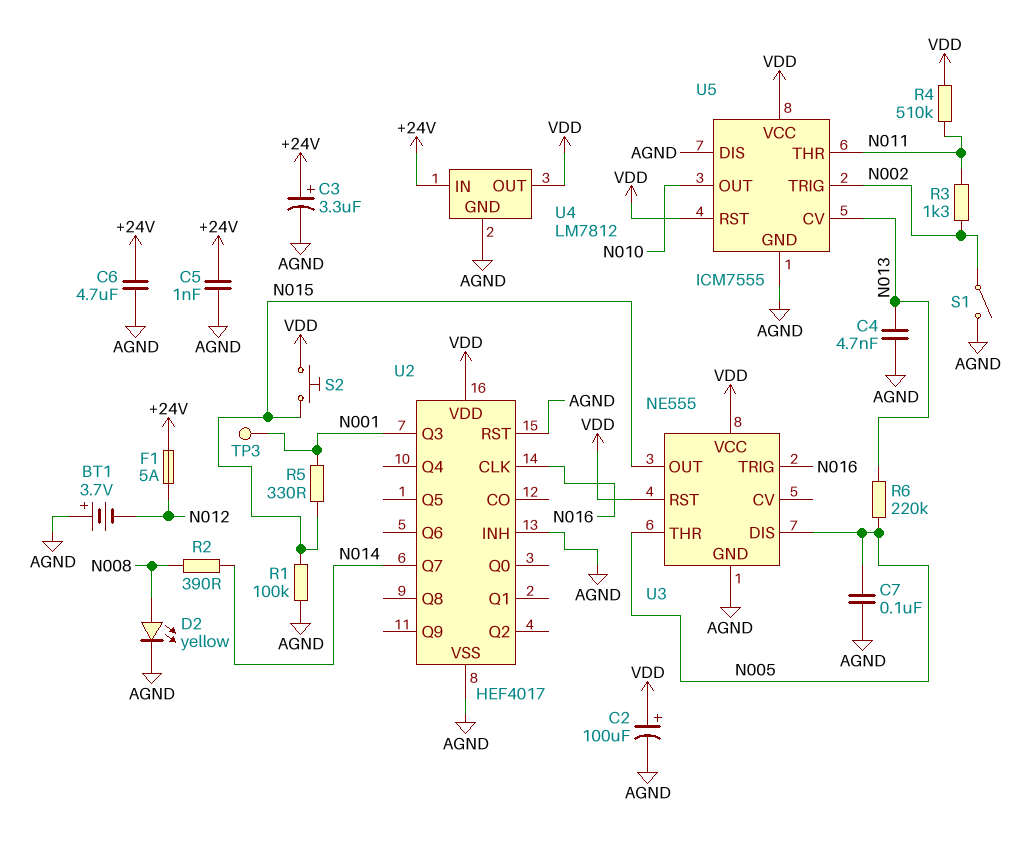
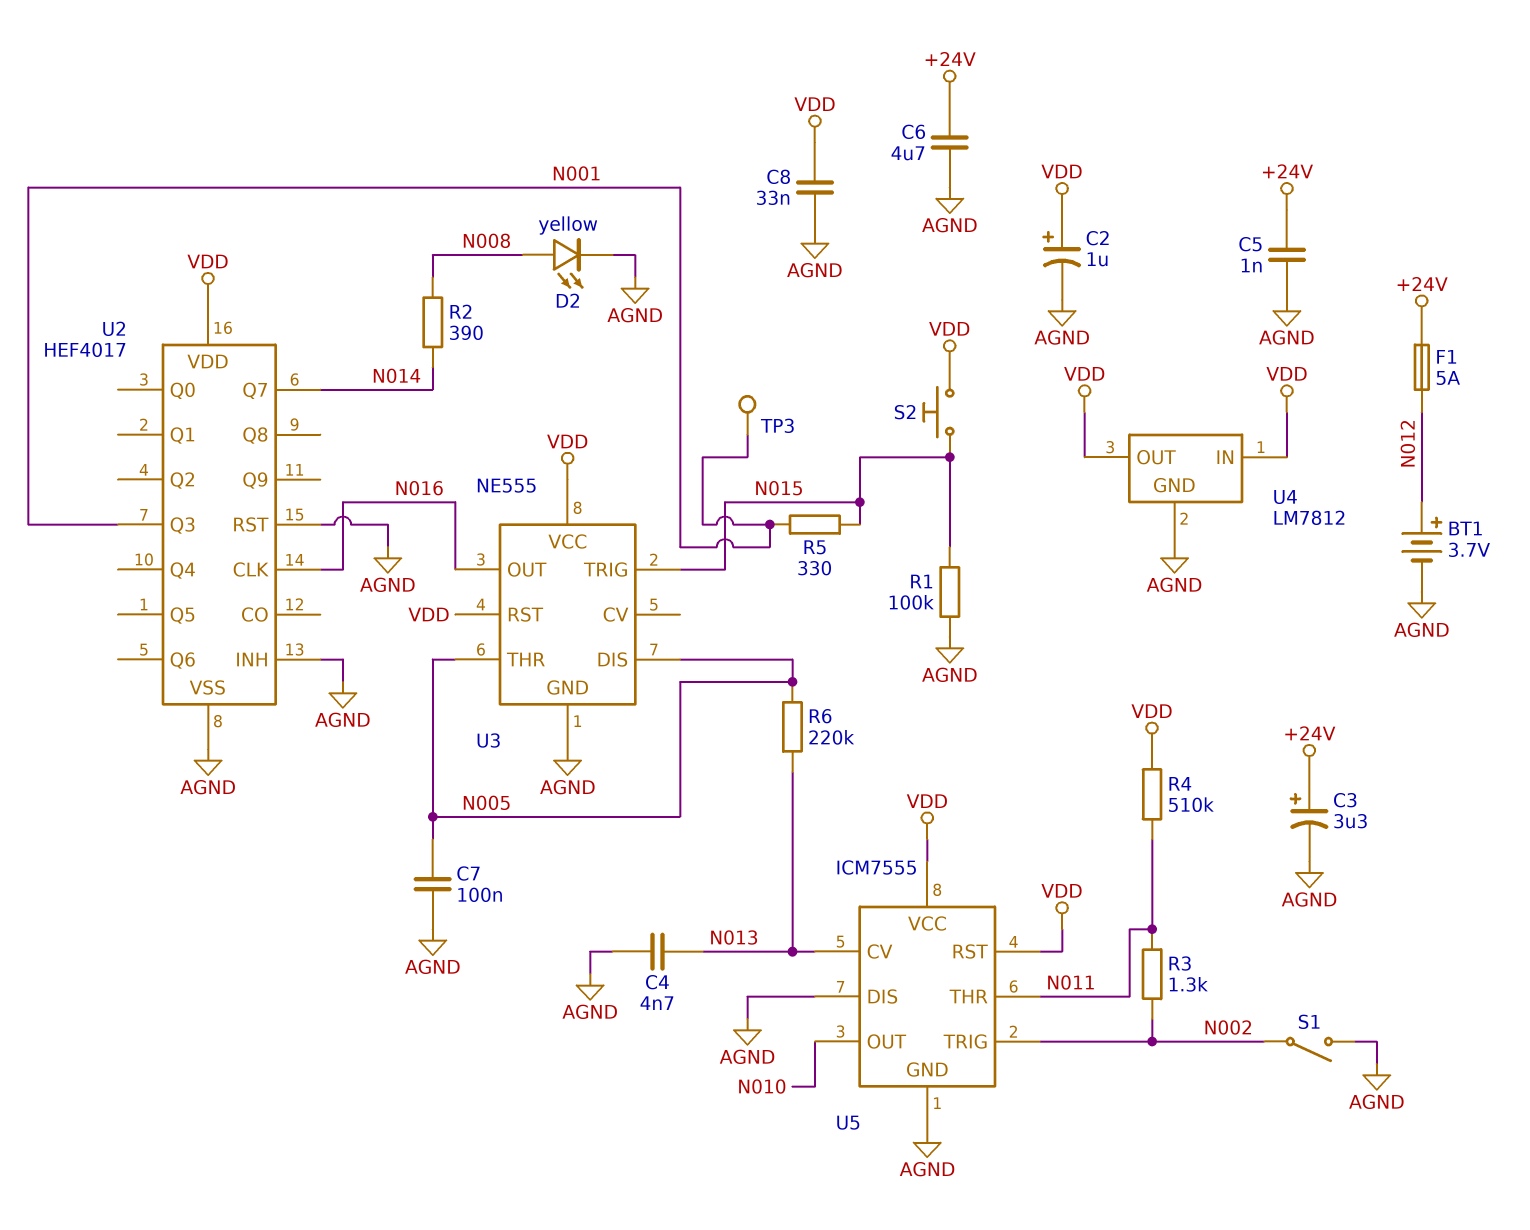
BT1: 3.7V (plus AGND, minus N012) -> 3.7V (plus N012, minus AGND)
C2: 100uF (plus VDD, minus AGND) -> 1uF (plus VDD, minus AGND)
C8: none -> 33nF (AGND, VDD)
U3 pin OUT: N015 -> N016
U3 pin TRIG: N016 -> N015
U4 pin IN: +24V -> VDD

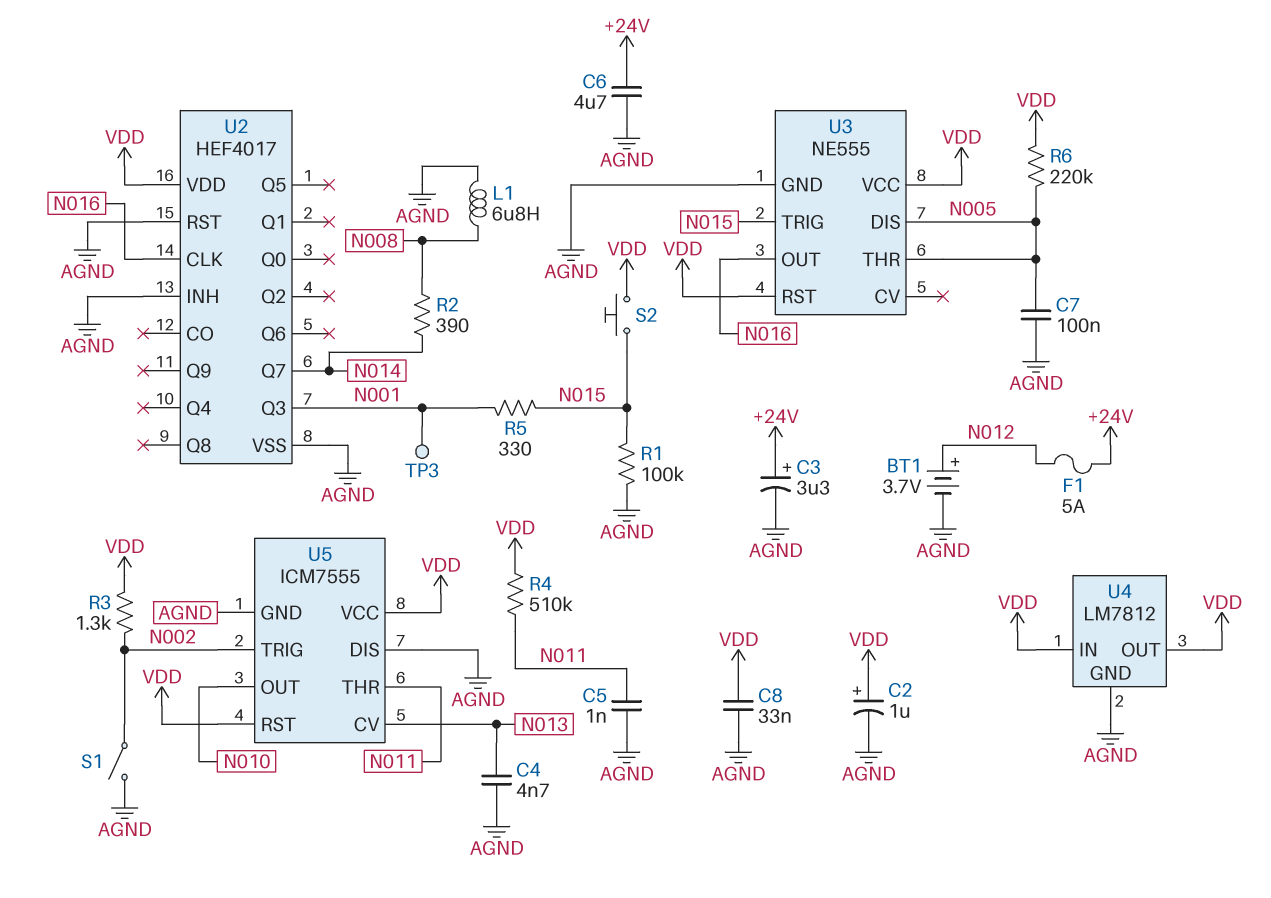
C5: 1nF (+24V, AGND) -> 1nF (AGND, N011)
D2: LED yellow (A N008, K AGND) -> none
L1: none -> 6.8uH (AGND, N008)
R3: 1.3k (N002, N011) -> 1.3k (N002, VDD)
R6: 220k (N005, N013) -> 220k (N005, VDD)

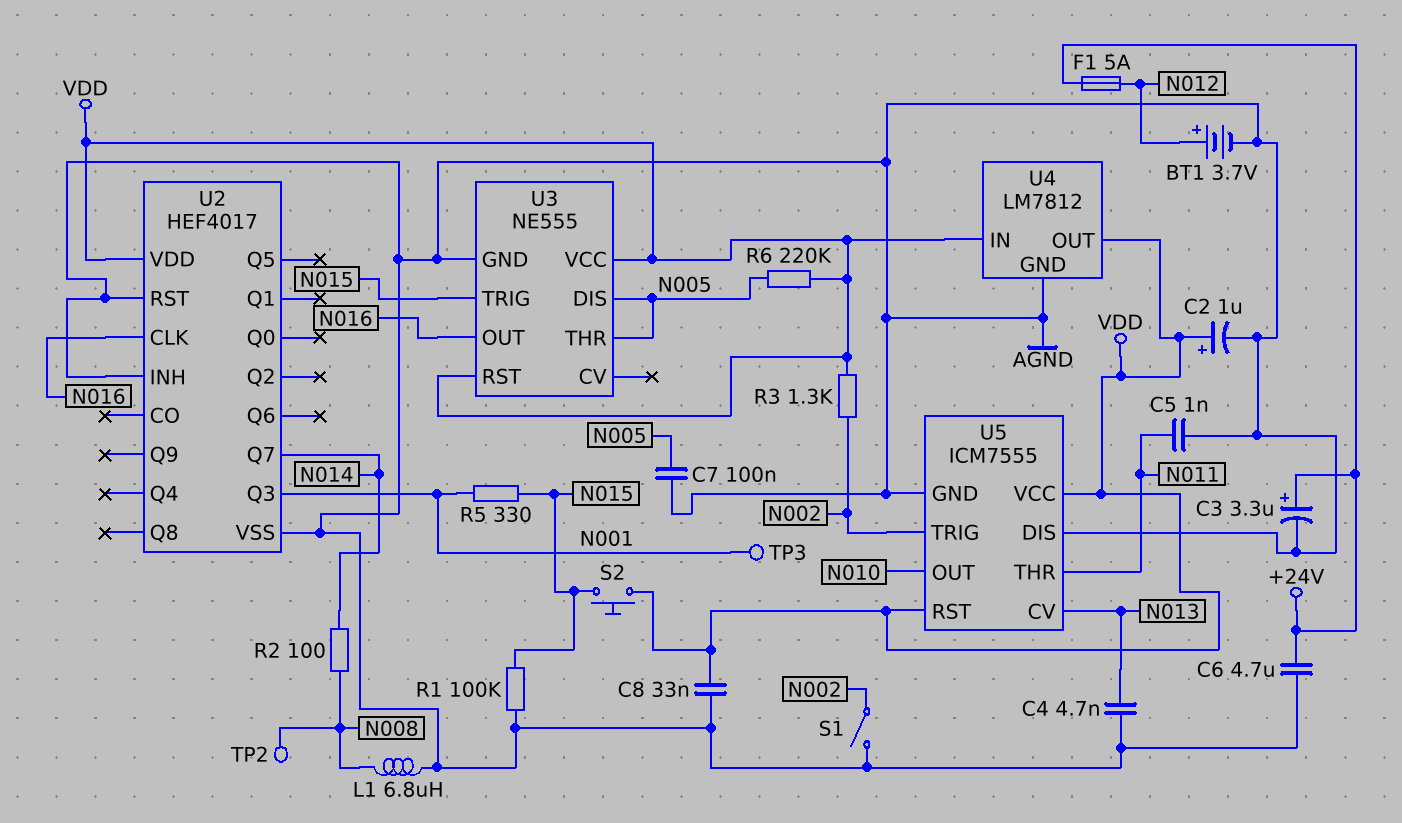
R2: 390 (N008, N014) -> 100 (N008, N014)
R4: 510k (N011, VDD) -> none
TP2: none -> test point (N008)

